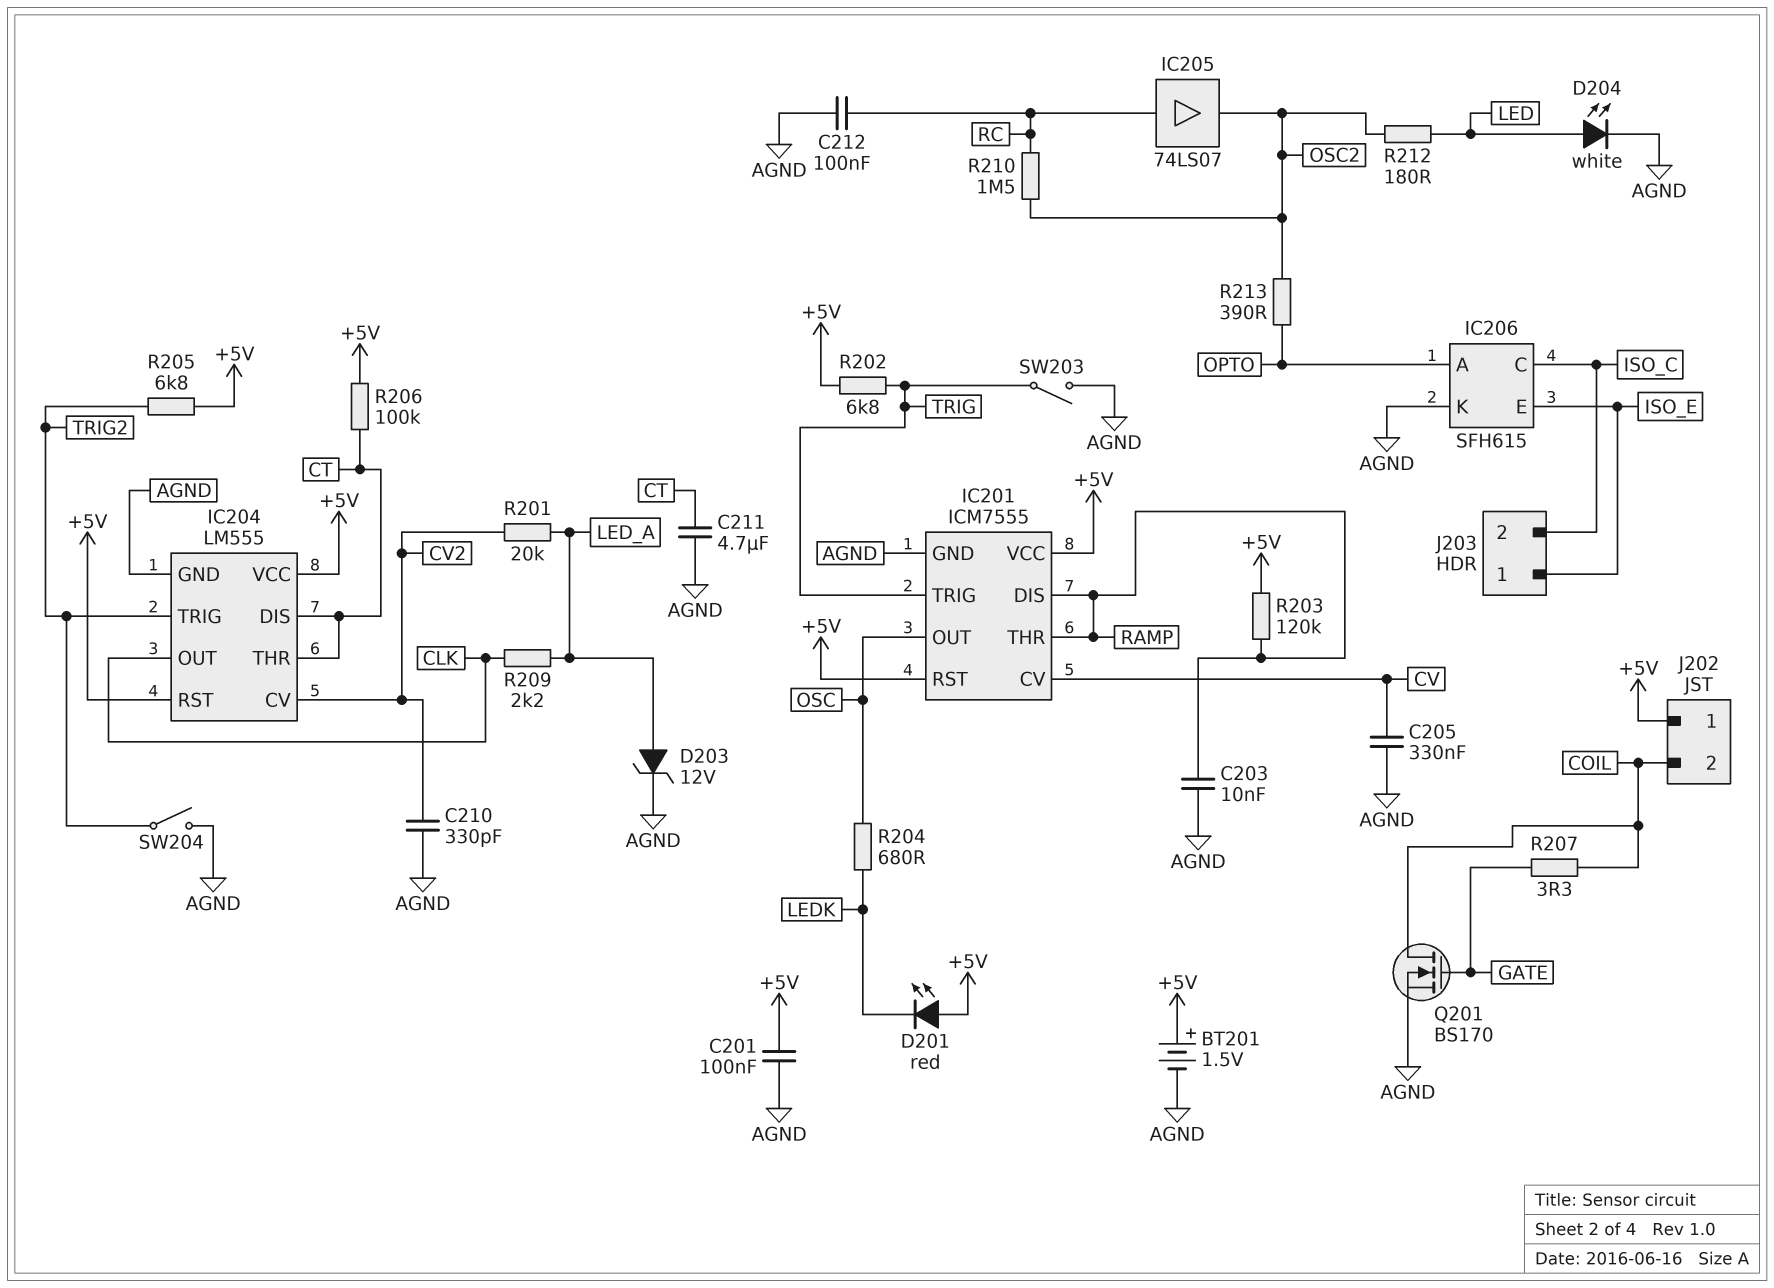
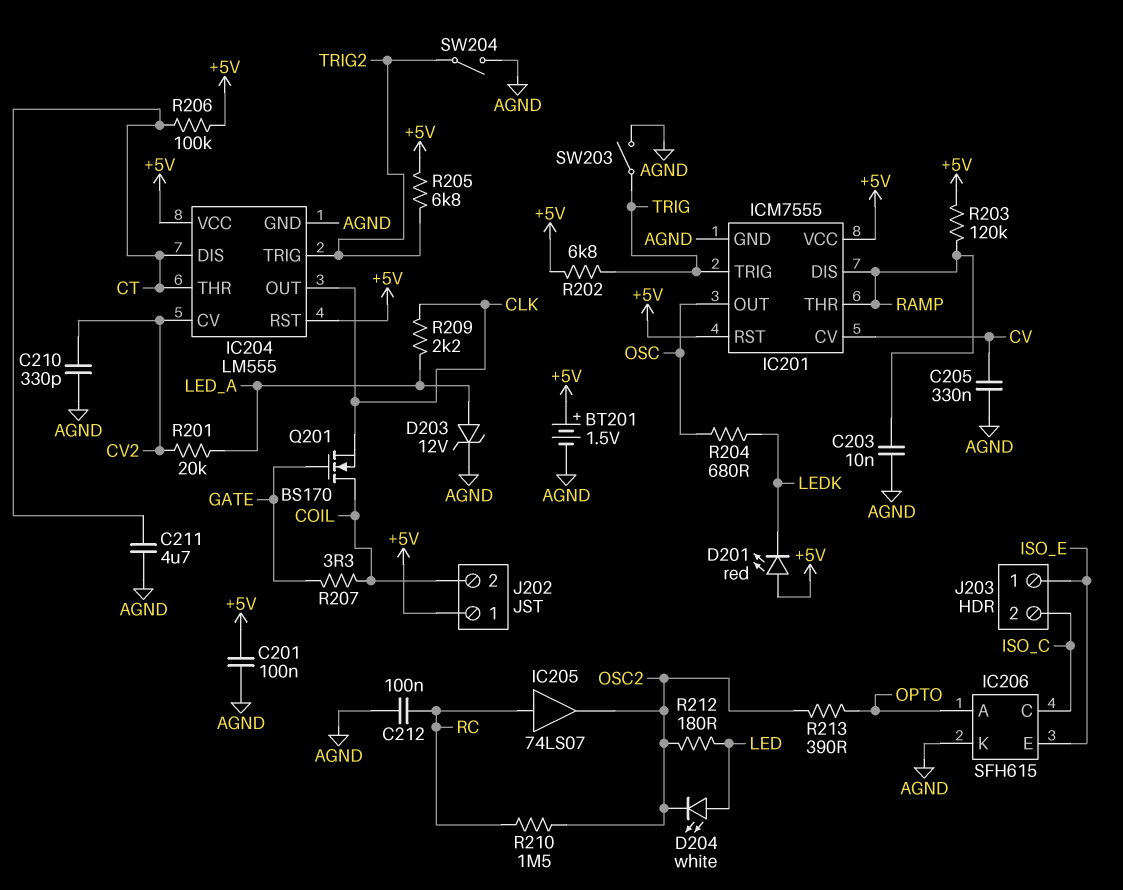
D204: LED white (A LED, K AGND) -> LED white (A LED, K OSC2)
Q201: NMOS BS170 (G GATE, D COIL, S AGND) -> NMOS BS170 (G GATE, D COIL, S CLK)

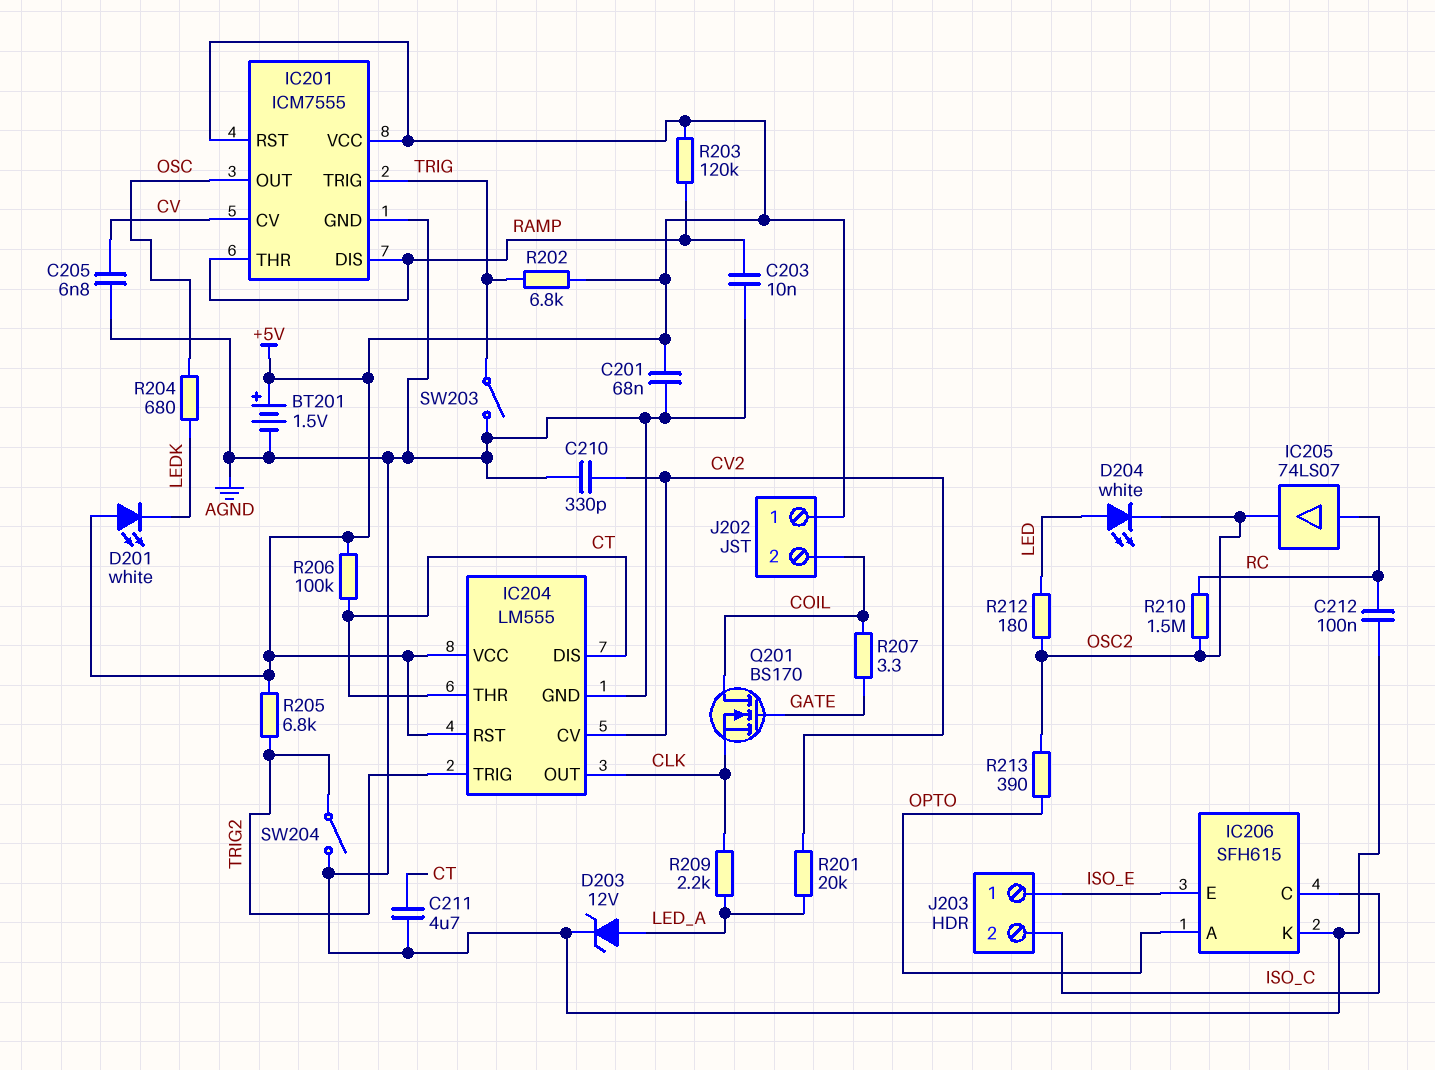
C201: 100nF (+5V, AGND) -> 68nF (+5V, AGND)
C205: 330nF (AGND, CV) -> 6.8nF (AGND, CV)
D201: LED red (A +5V, K LEDK) -> LED white (A +5V, K LEDK)

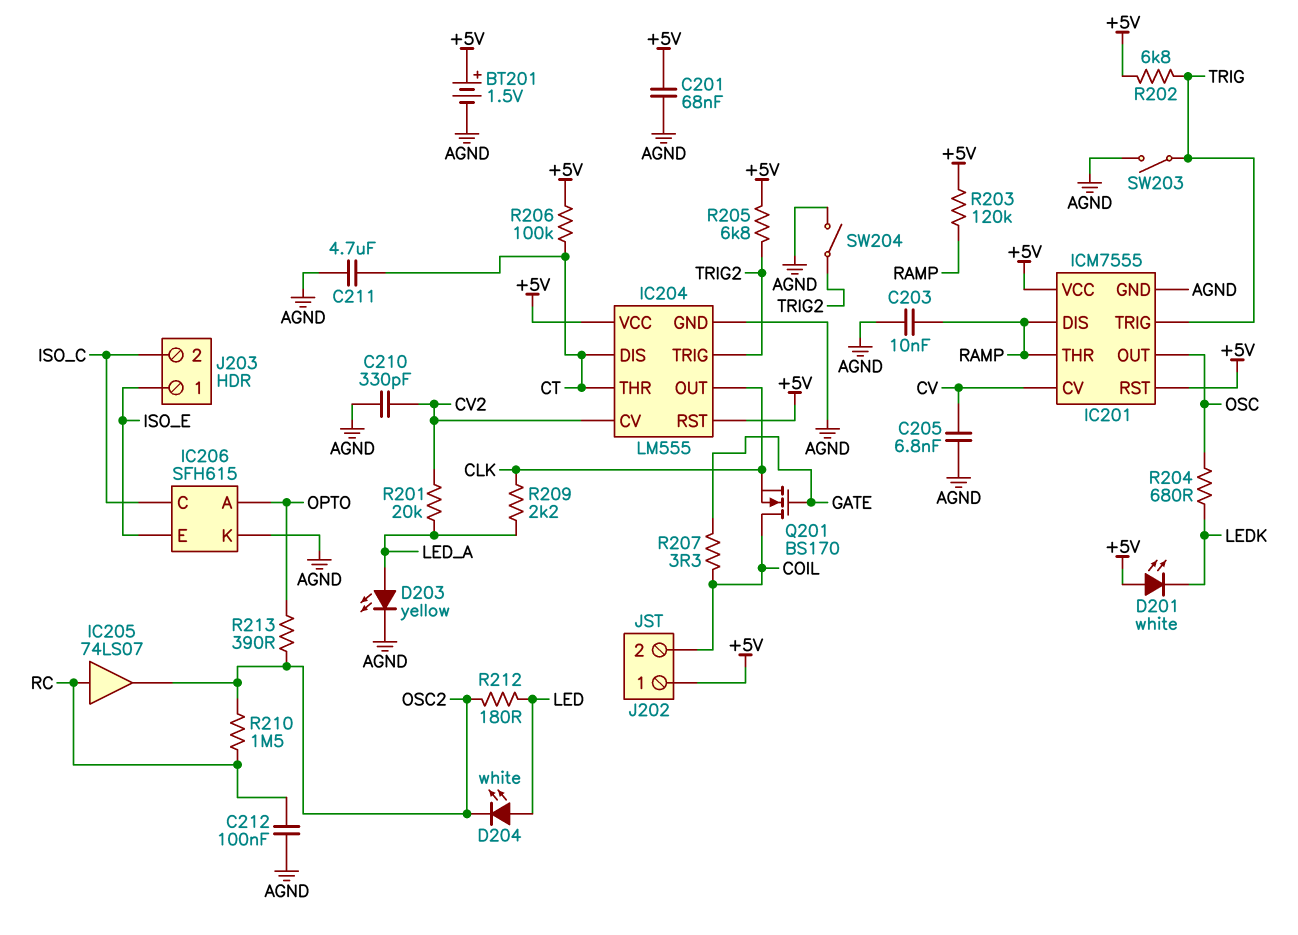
D203: zener 12V (A LED_A, K AGND) -> LED yellow (A LED_A, K AGND)

